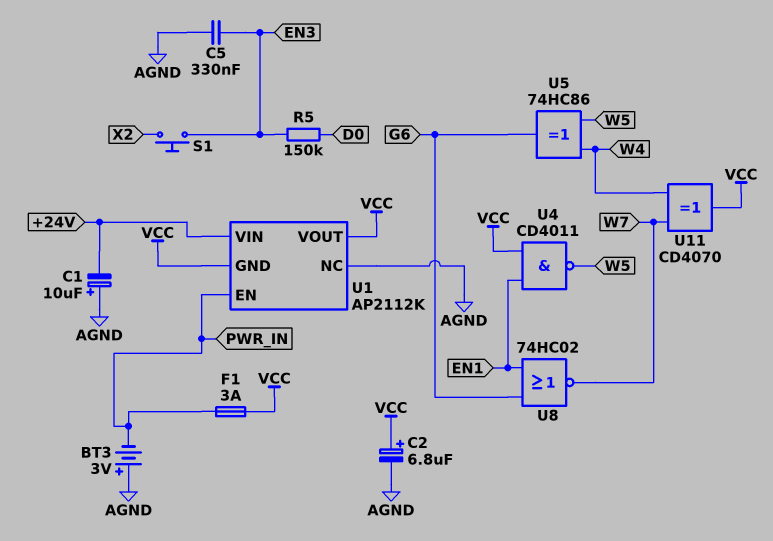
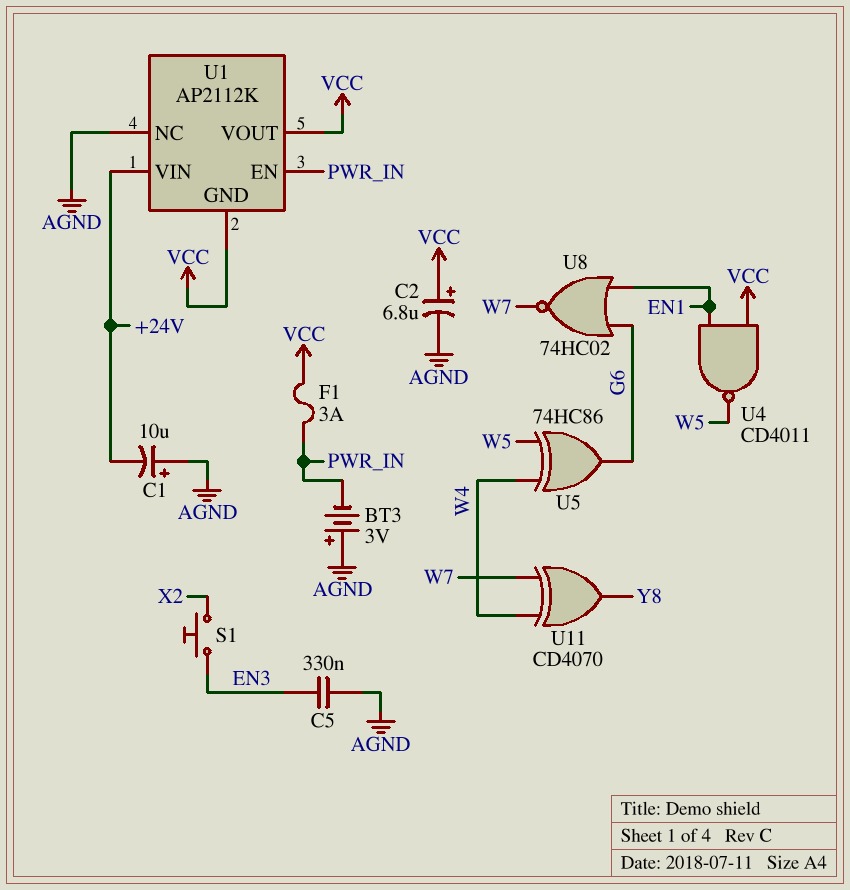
R5: 150k (D0, EN3) -> none
U11: XOR CD4070 (in W4, in W7, out VCC) -> XOR CD4070 (in W4, in W7, out Y8)

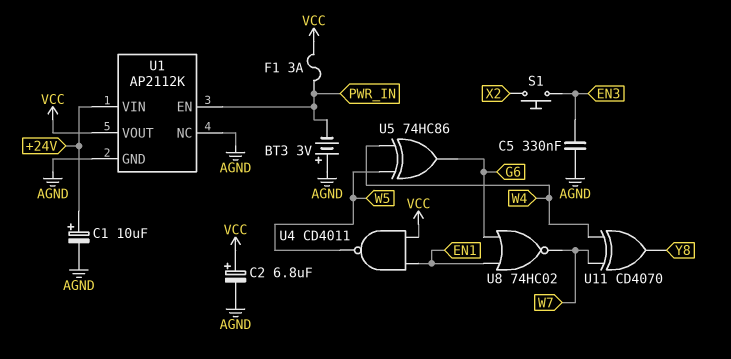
C1: 10uF (plus AGND, minus +24V) -> 10uF (plus +24V, minus AGND)
U1 pin GND: VCC -> AGND

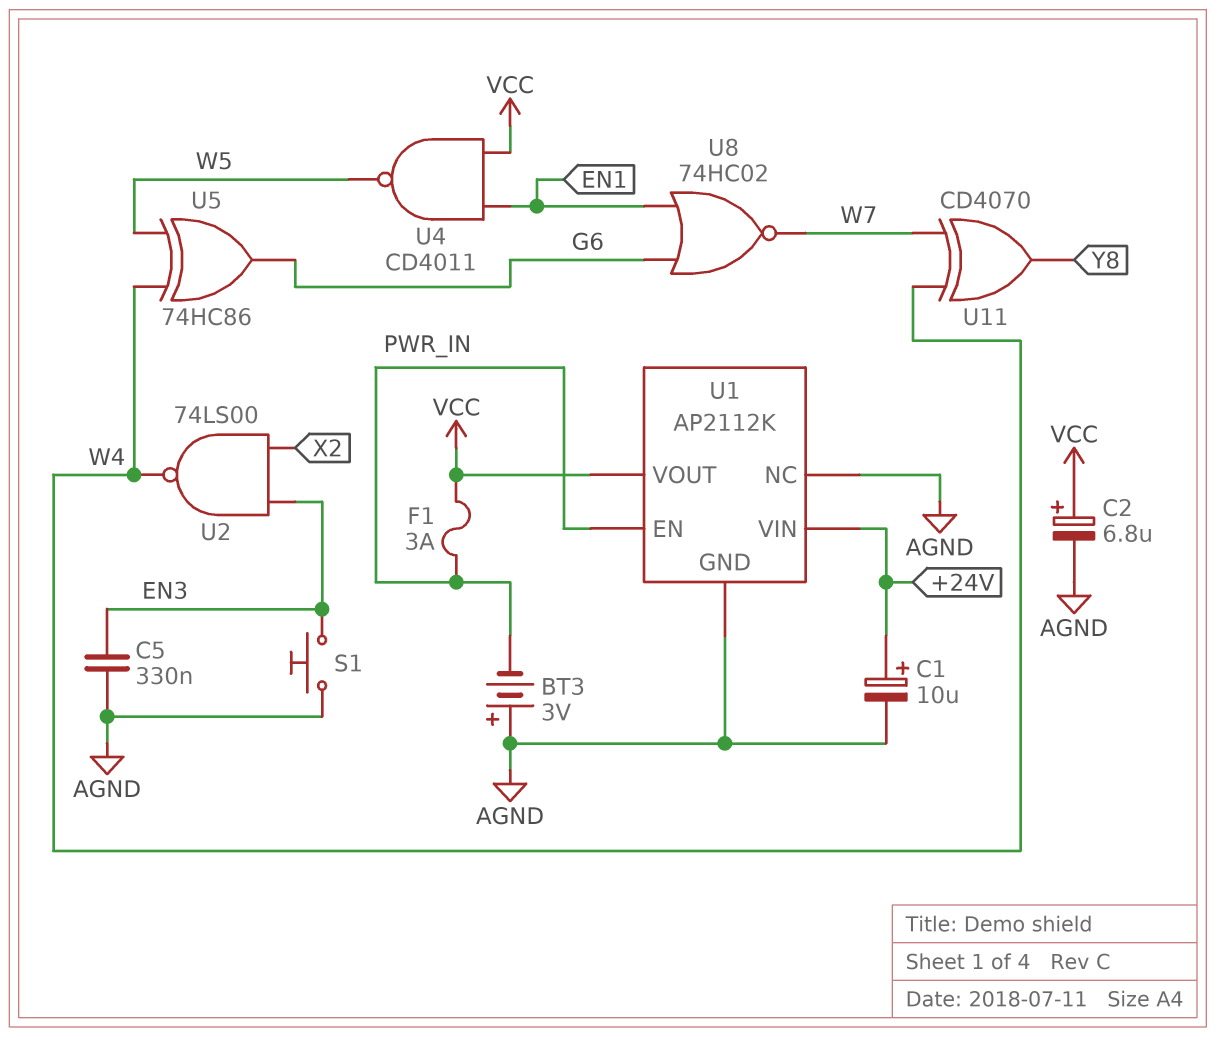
S1: button (EN3, X2) -> button (AGND, EN3)
U2: none -> NAND 74LS00 (in EN3, in X2, out W4)

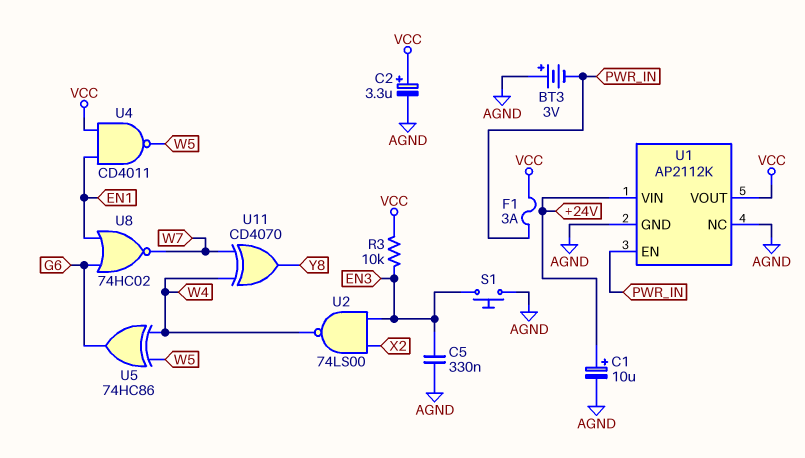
C2: 6.8uF (plus VCC, minus AGND) -> 3.3uF (plus VCC, minus AGND)
R3: none -> 10k (EN3, VCC)

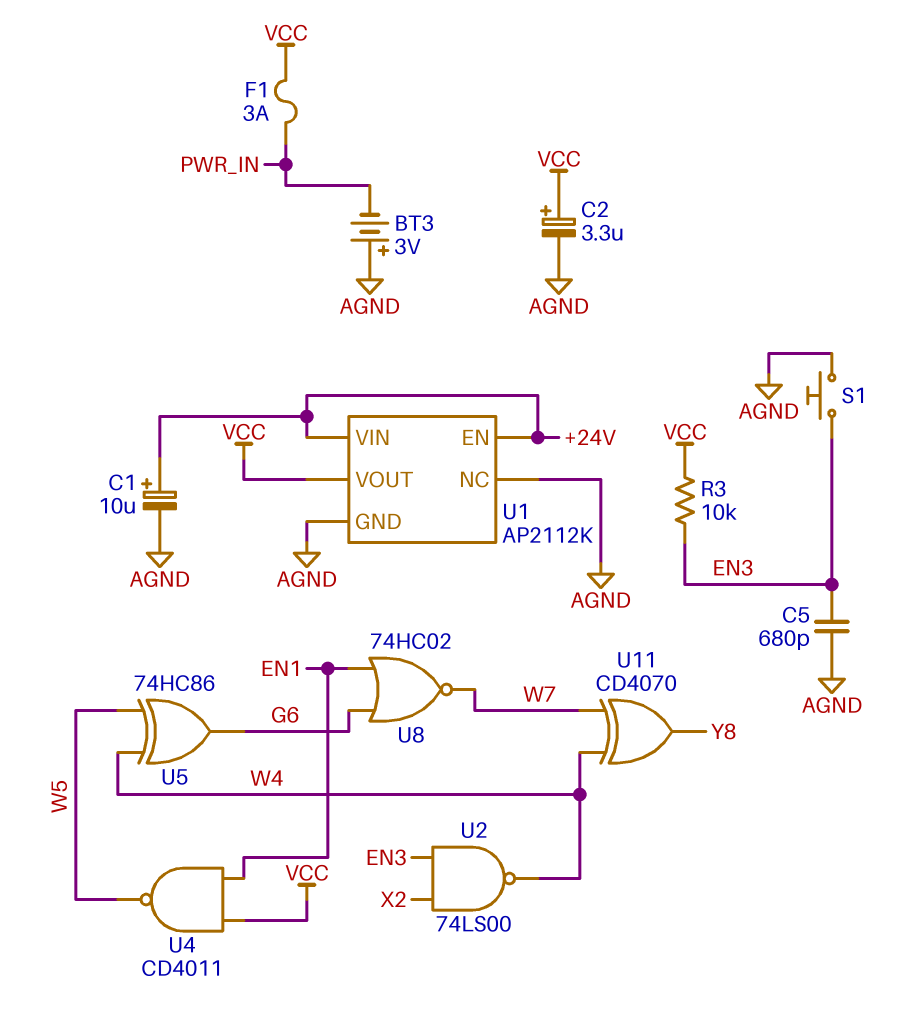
C5: 330nF (AGND, EN3) -> 680pF (AGND, EN3)
U1 pin EN: PWR_IN -> +24V

